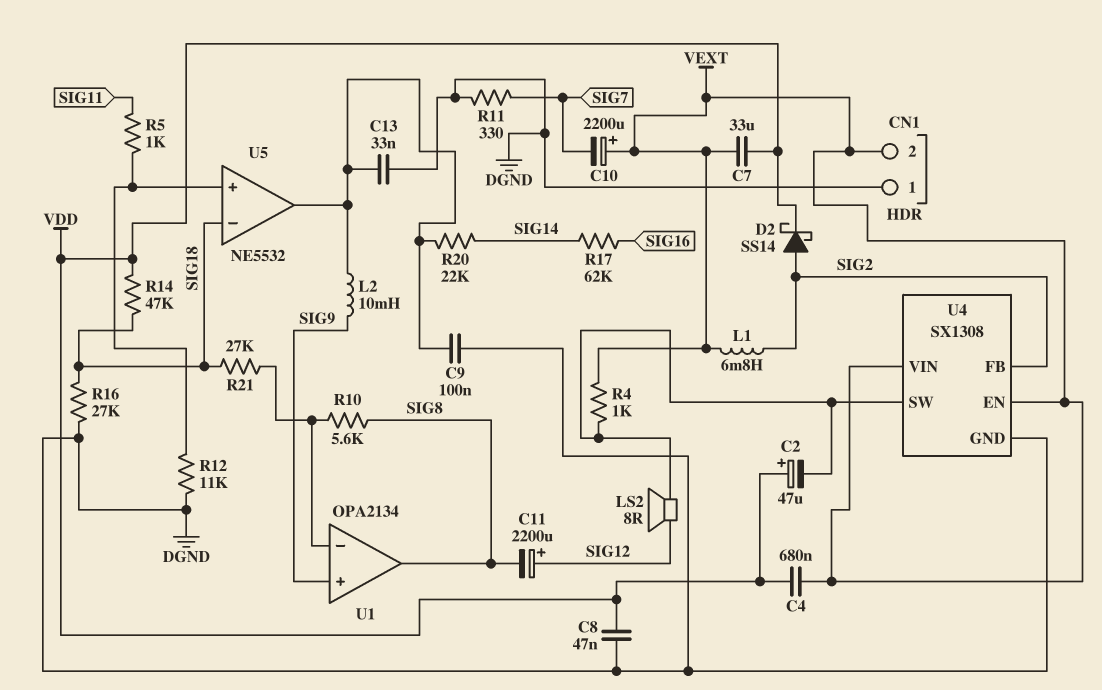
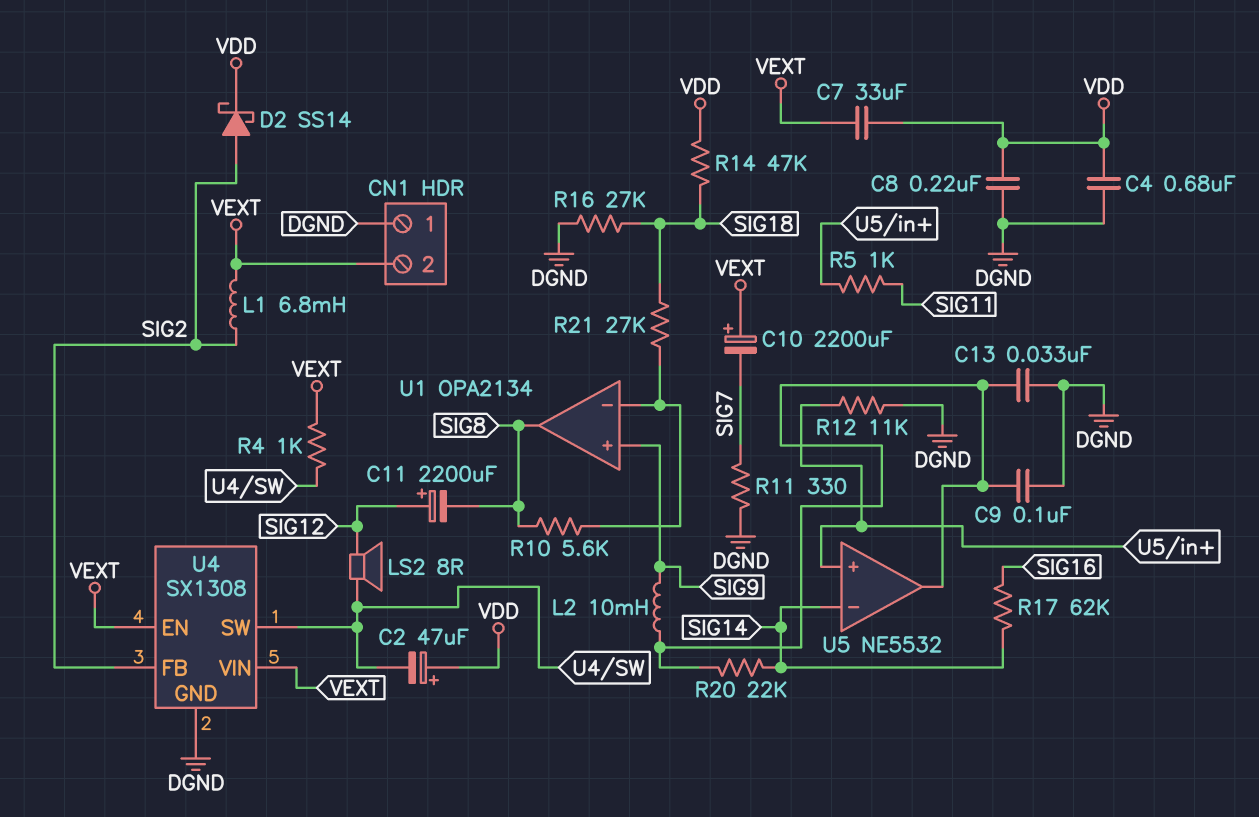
C4: 680nF (VDD, VEXT) -> 680nF (DGND, VDD)
C8: 47nF (DGND, VDD) -> 220nF (DGND, VDD)
U5 pin in-: SIG18 -> SIG14

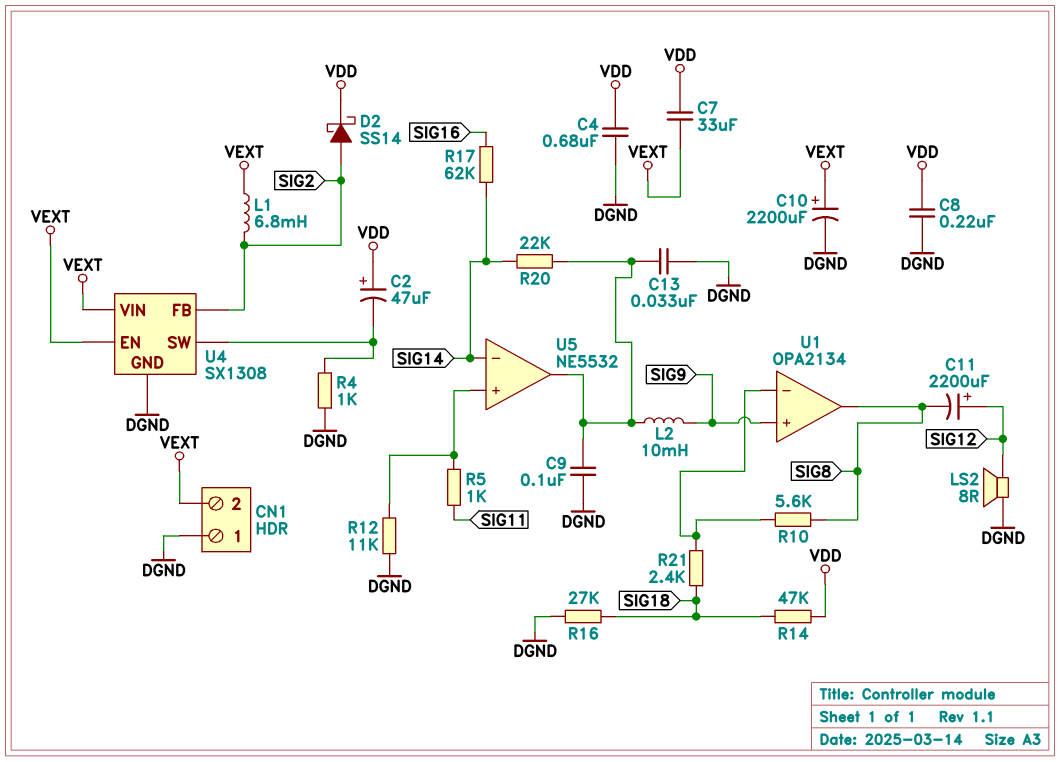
C10: 2200uF (plus VEXT, minus SIG7) -> 2200uF (plus VEXT, minus DGND)
LS2: speaker 8R (SIG12, U4/SW) -> speaker 8R (DGND, SIG12)
R4: 1k (U4/SW, VEXT) -> 1k (DGND, U4/SW)
R11: 330 (DGND, SIG7) -> none
R21: 27k (SIG18, U1/in-) -> 2.4k (SIG18, U1/in-)

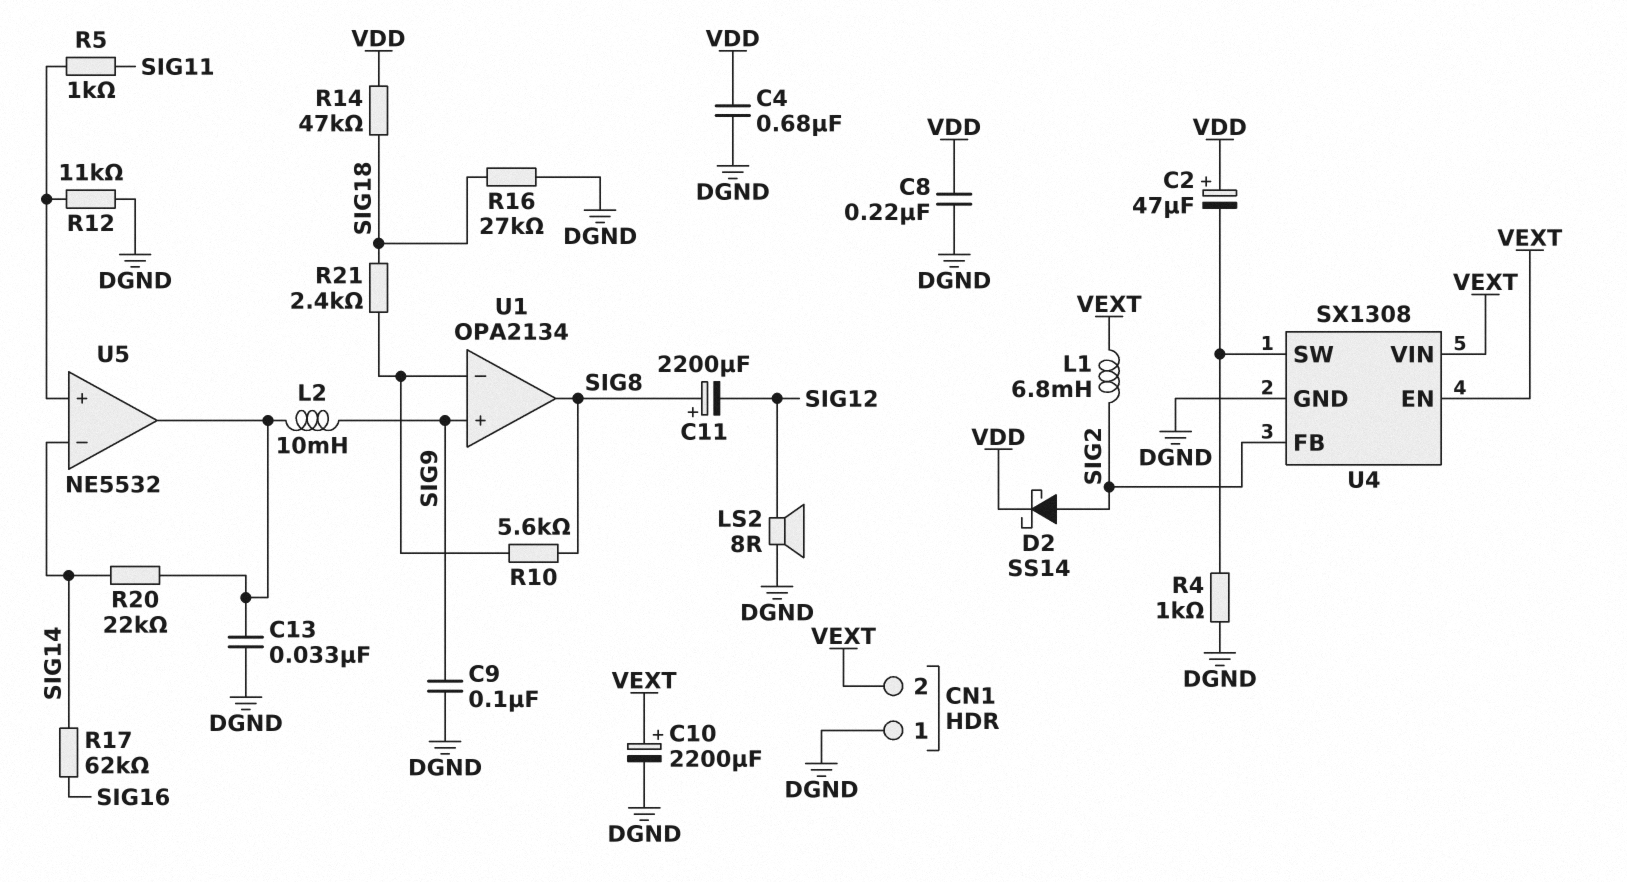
C7: 33uF (VDD, VEXT) -> none
C9: 100nF (DGND, U5/out) -> 100nF (DGND, SIG9)
C11: 2200uF (plus SIG12, minus SIG8) -> 2200uF (plus SIG8, minus SIG12)

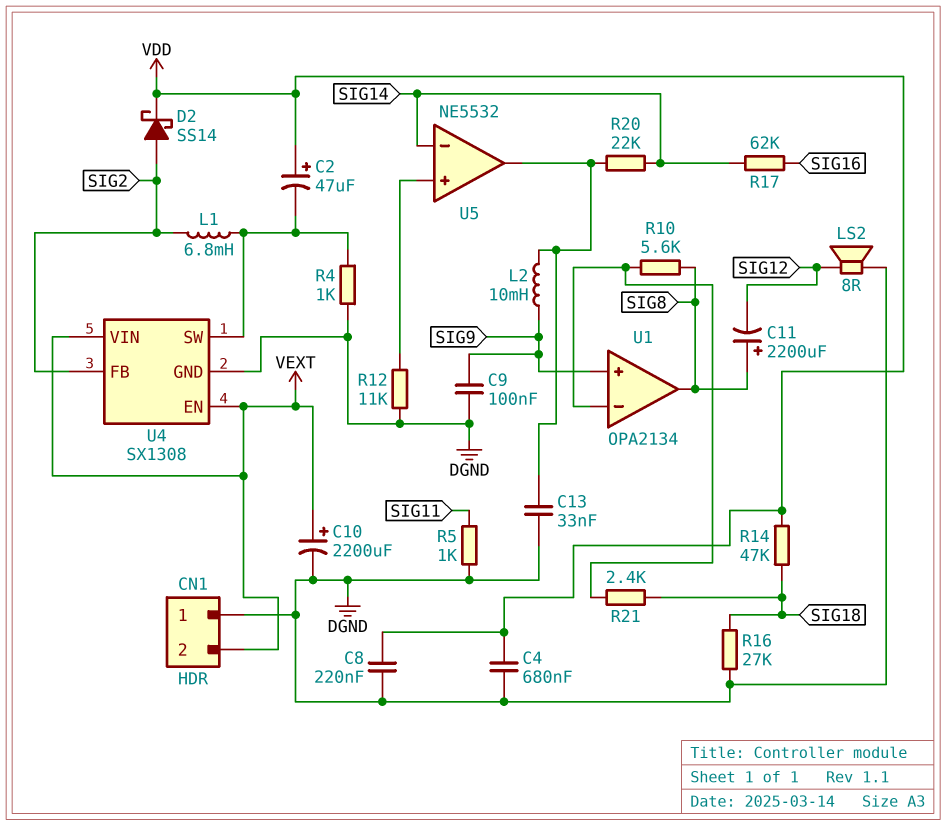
L1: 6.8mH (SIG2, VEXT) -> 6.8mH (SIG2, U4/SW)
R5: 1k (SIG11, U5/in+) -> 1k (DGND, SIG11)

